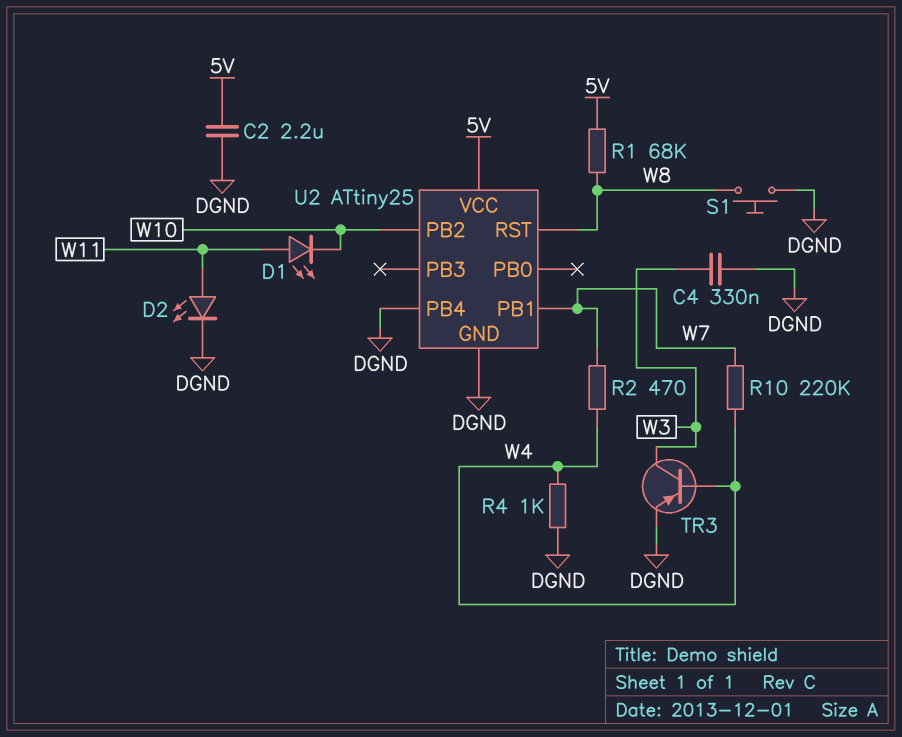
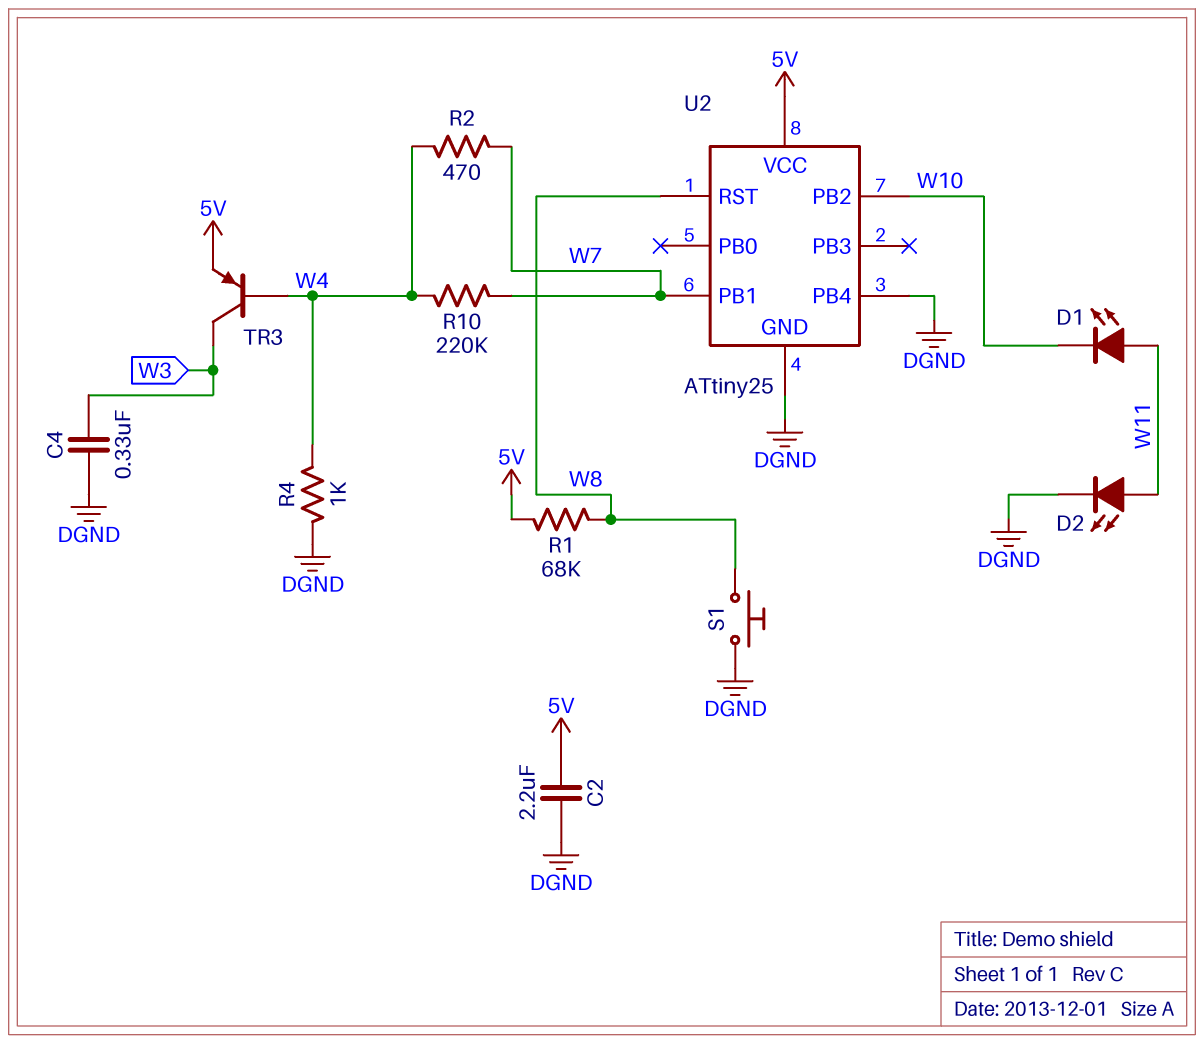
TR3: PNP (B W4, C W3, E DGND) -> PNP (B W4, C W3, E 5V)

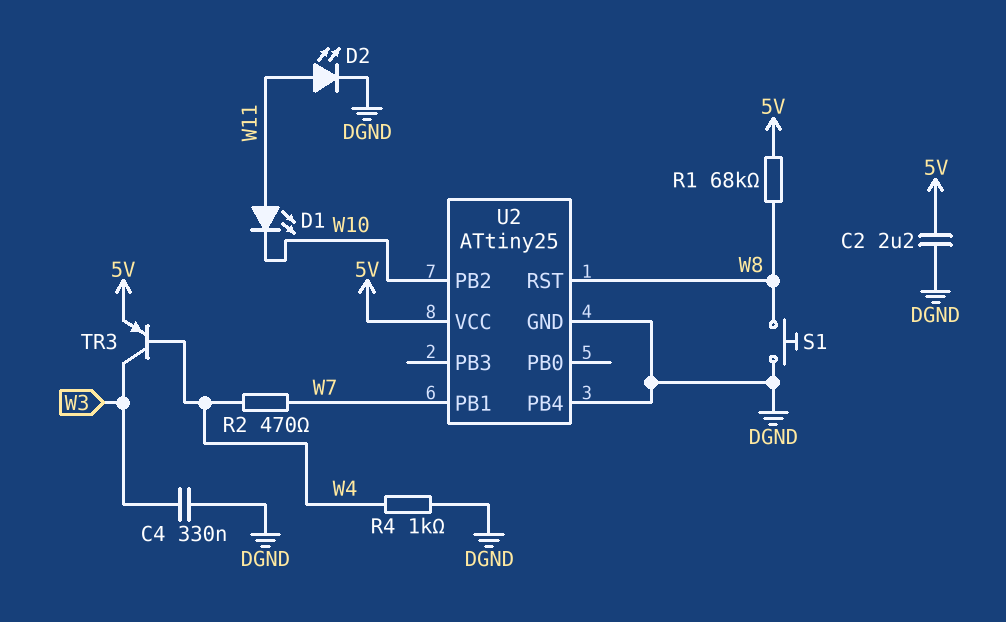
R10: 220k (W4, W7) -> none

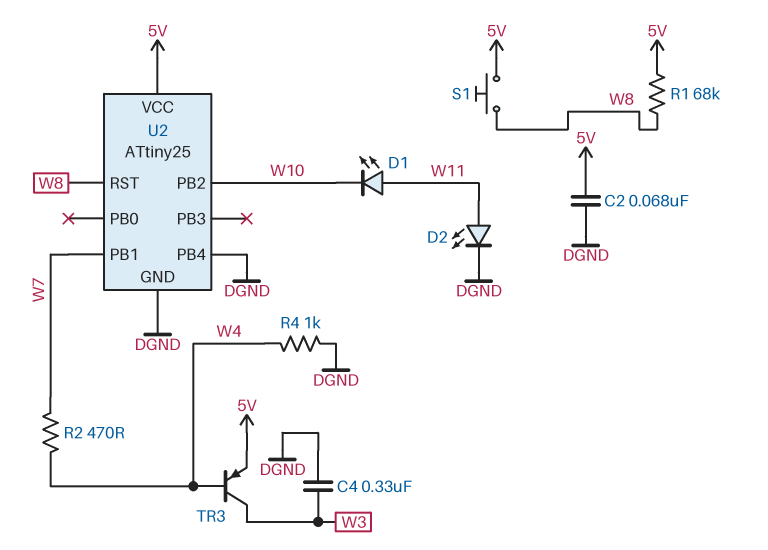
C2: 2.2uF (5V, DGND) -> 68nF (5V, DGND)
S1: button (DGND, W8) -> button (5V, W8)

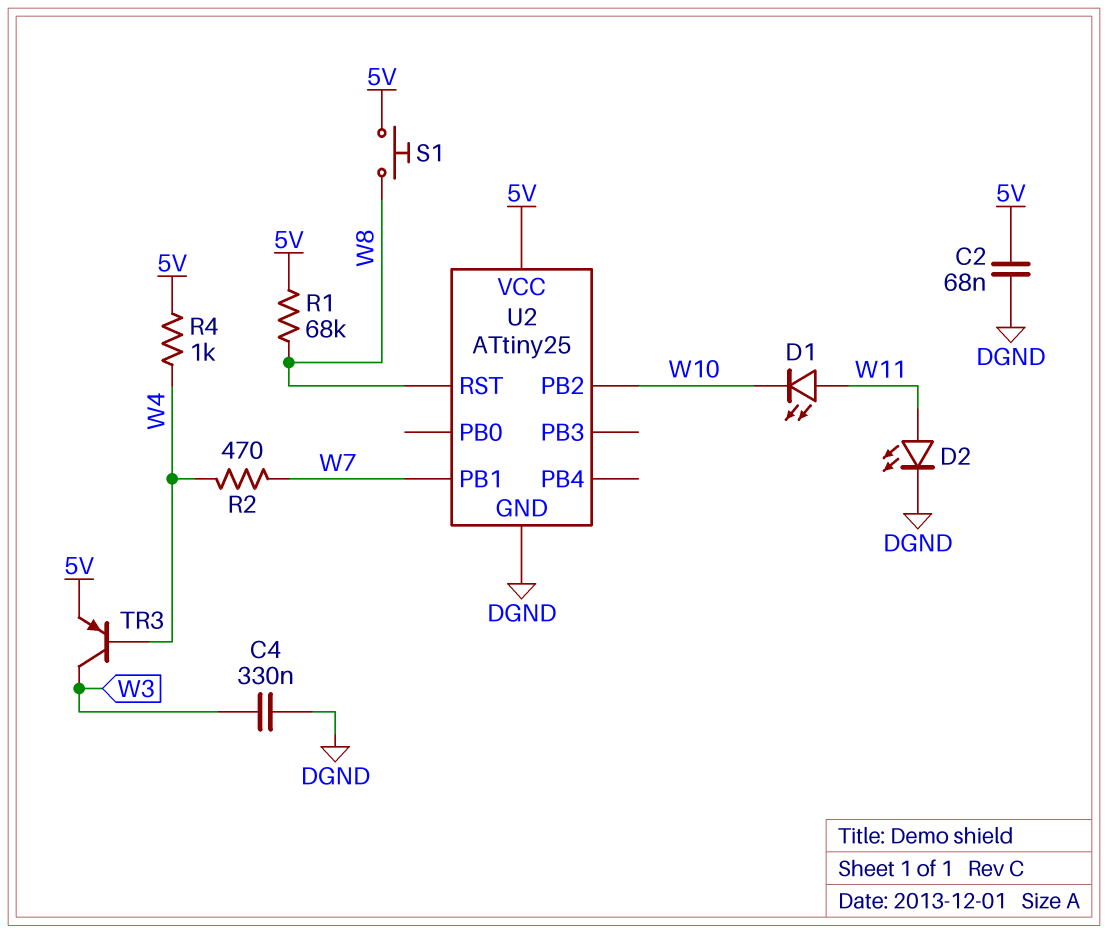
R4: 1k (DGND, W4) -> 1k (5V, W4)
U2 pin PB4: DGND -> none

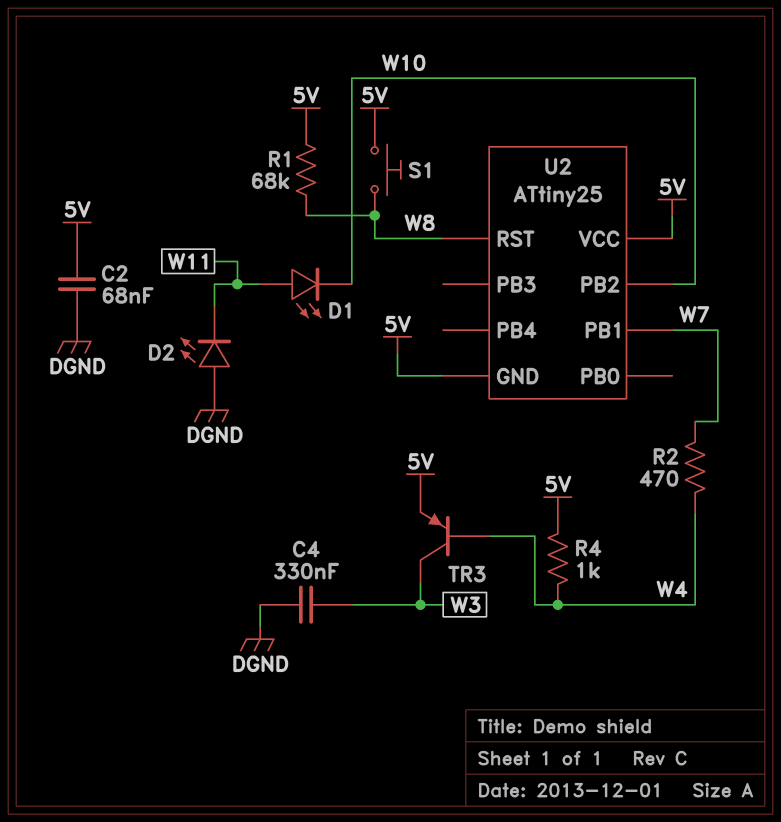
D2: LED (A W11, K DGND) -> LED (A DGND, K W11)
U2 pin GND: DGND -> 5V

